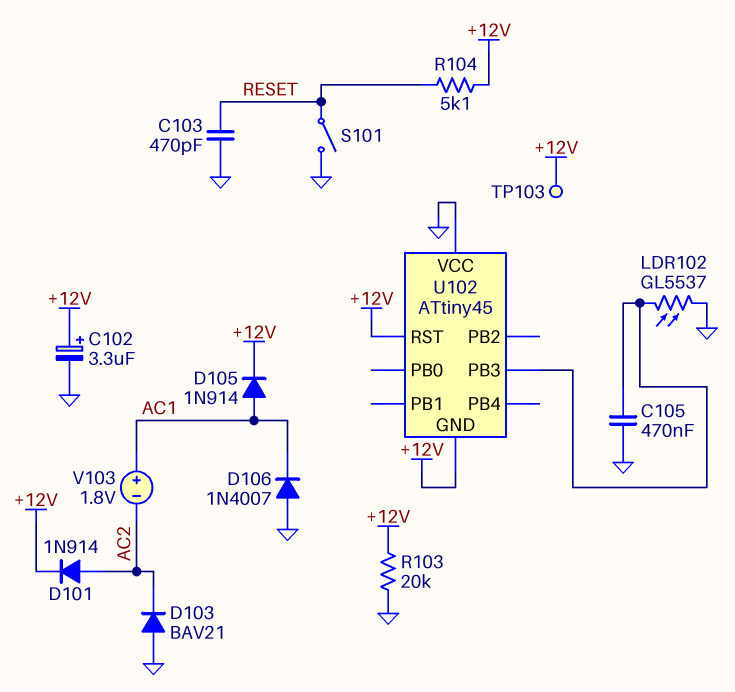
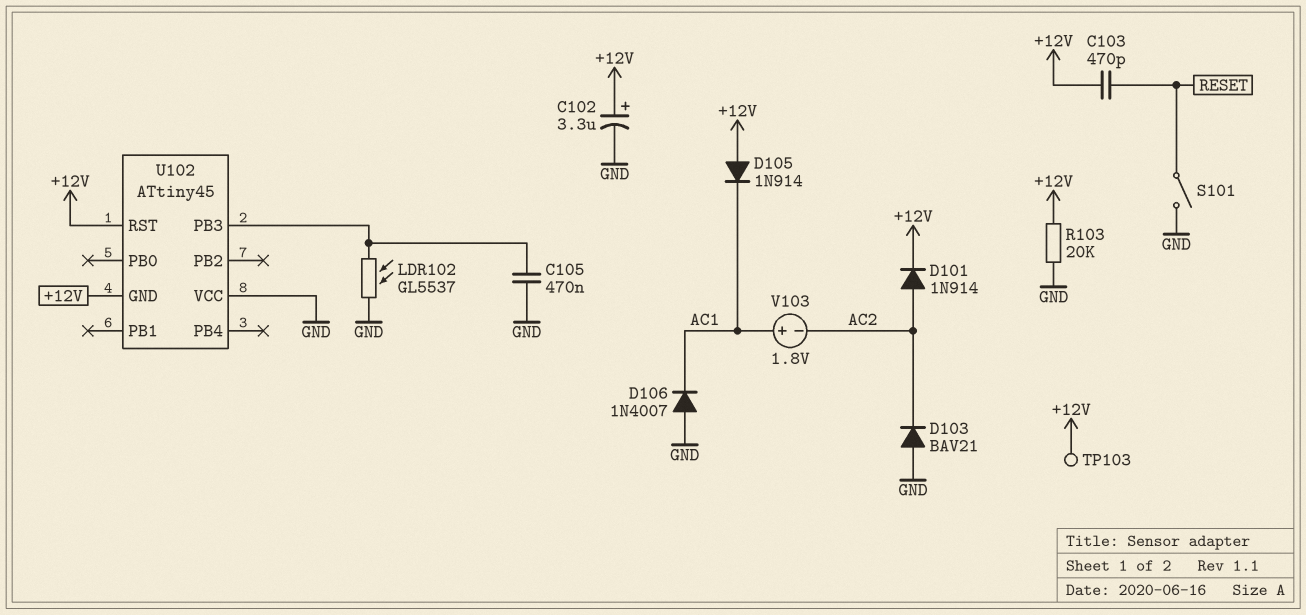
C103: 470pF (GND, RESET) -> 470pF (+12V, RESET)
D105: diode 1N914 (A AC1, K +12V) -> diode 1N914 (A +12V, K AC1)
R104: 5.1k (+12V, RESET) -> none

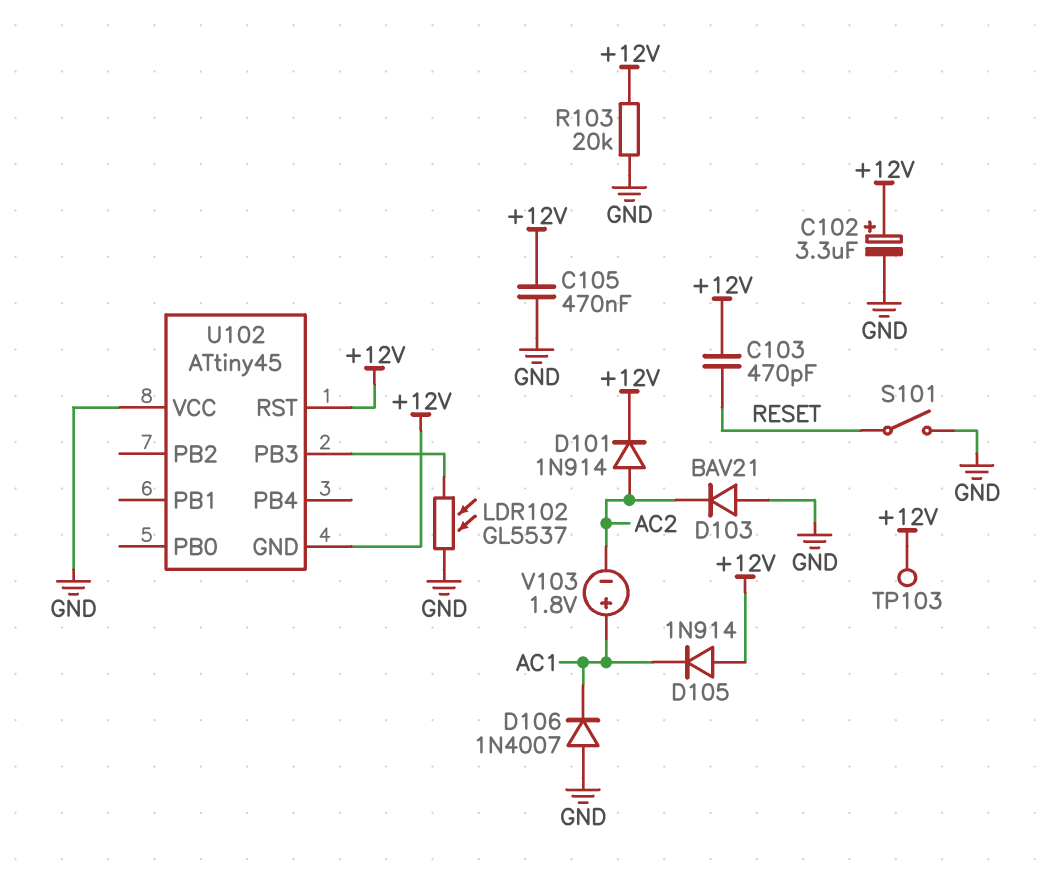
C105: 470nF (GND, U102/PB3) -> 470nF (+12V, GND)

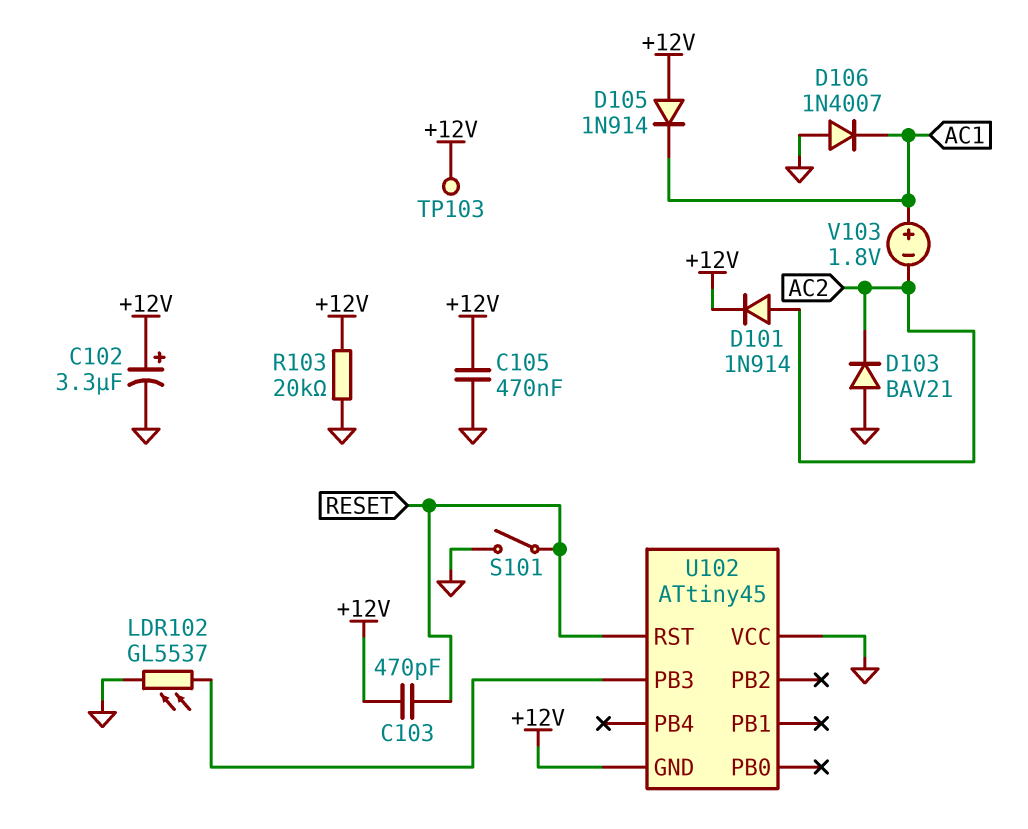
U102 pin RST: +12V -> RESET

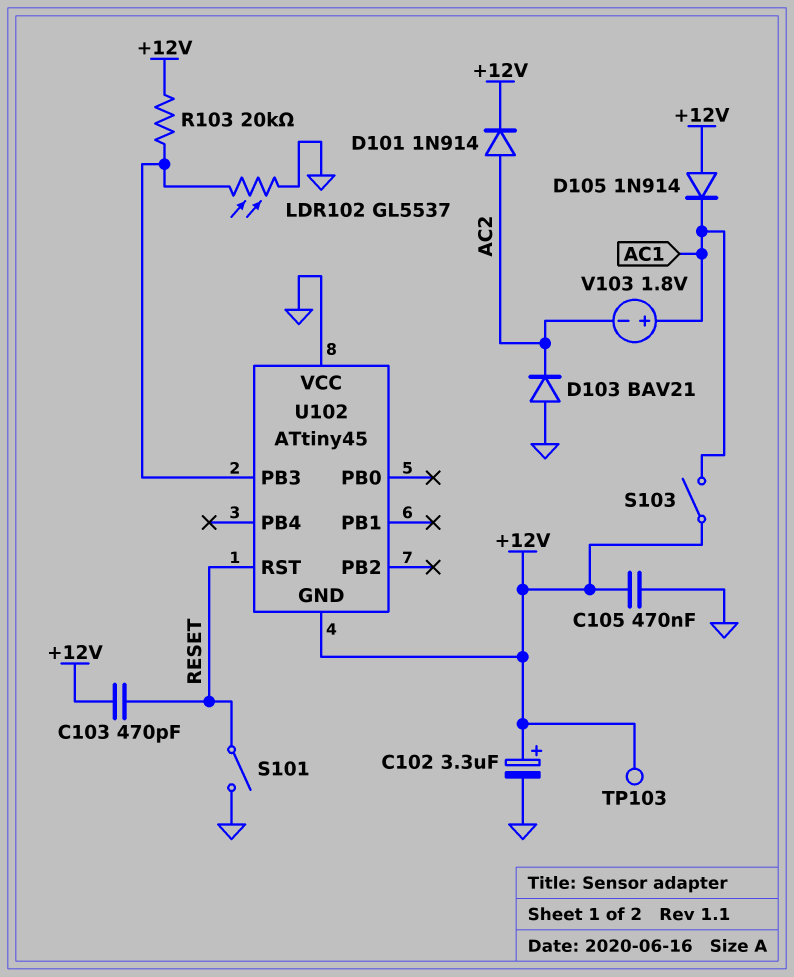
D106: diode 1N4007 (A GND, K AC1) -> none
R103: 20k (+12V, GND) -> 20k (+12V, U102/PB3)
S103: none -> switch (+12V, AC1)

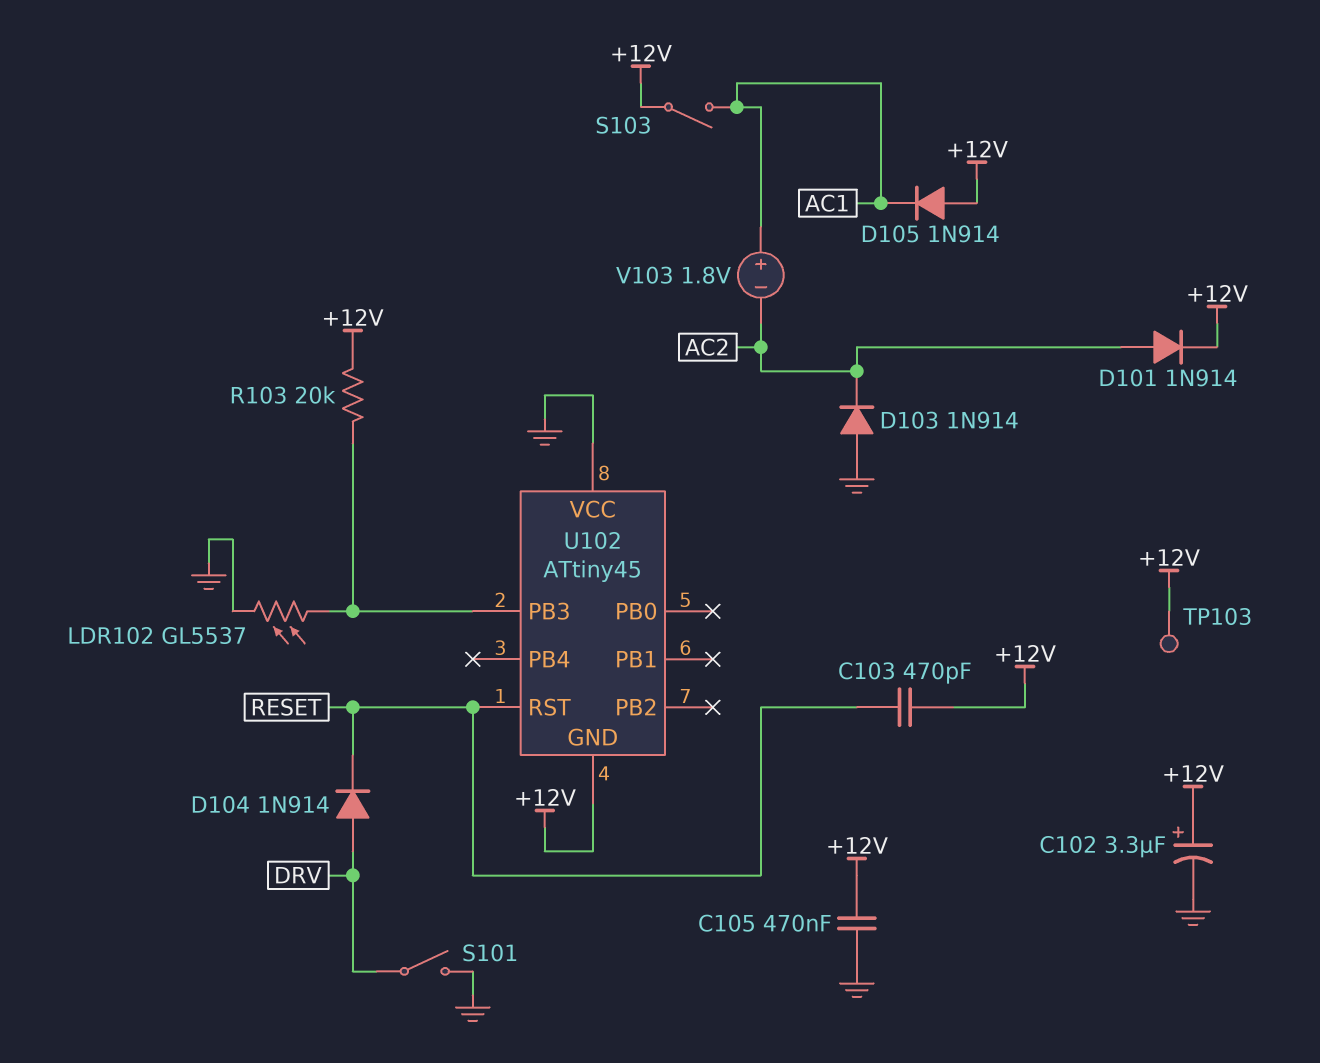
D103: diode BAV21 (A GND, K AC2) -> diode 1N914 (A GND, K AC2)
D104: none -> diode 1N914 (A DRV, K RESET)
S101: switch (GND, RESET) -> switch (DRV, GND)

